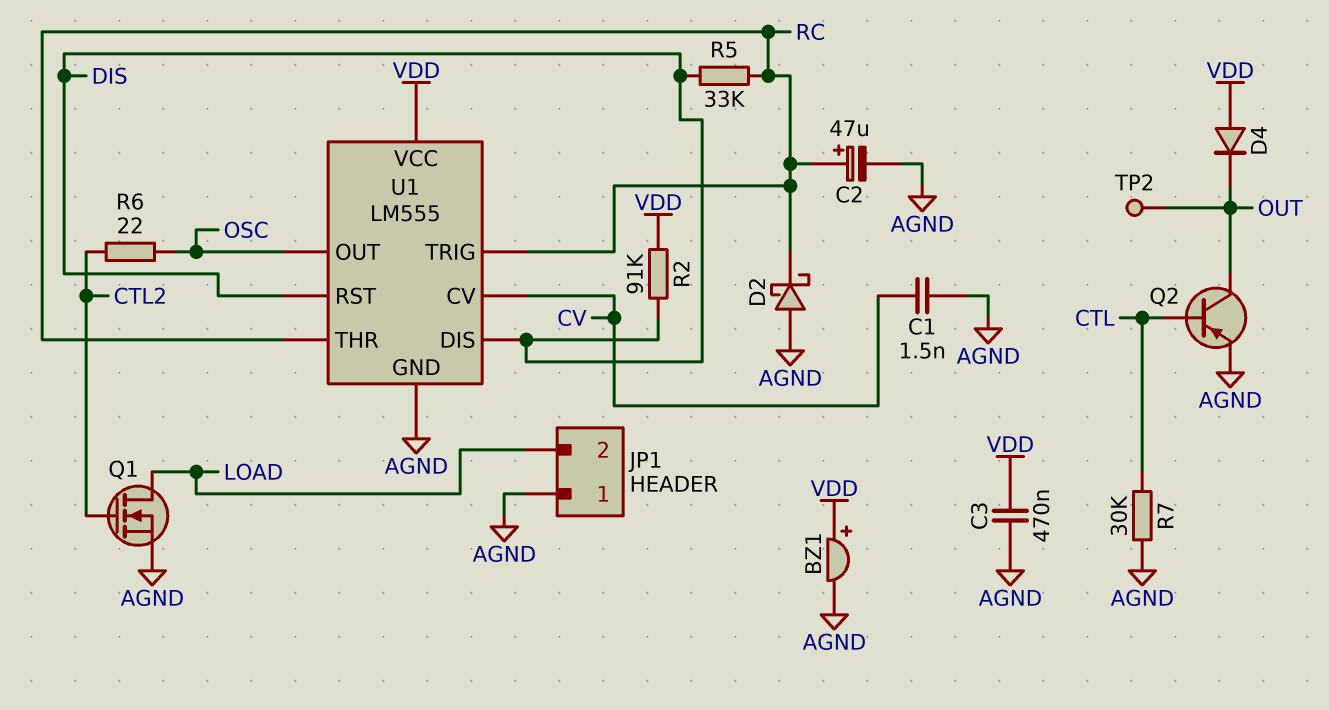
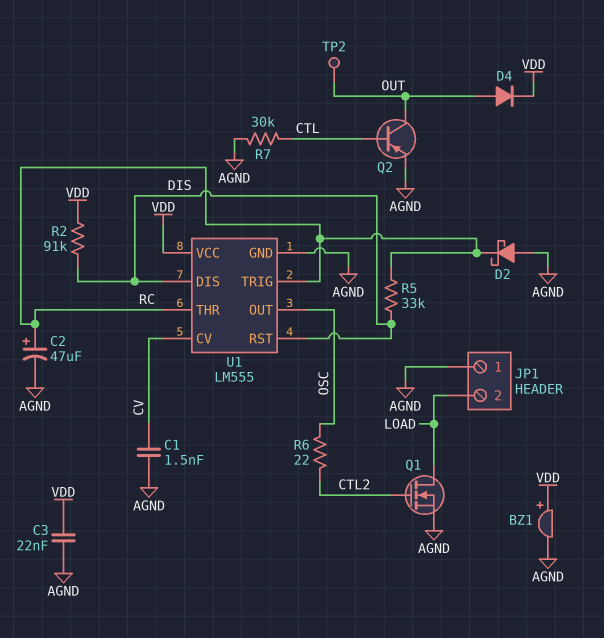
C3: 470nF (AGND, VDD) -> 22nF (AGND, VDD)
D4: diode (A VDD, K OUT) -> diode (A OUT, K VDD)

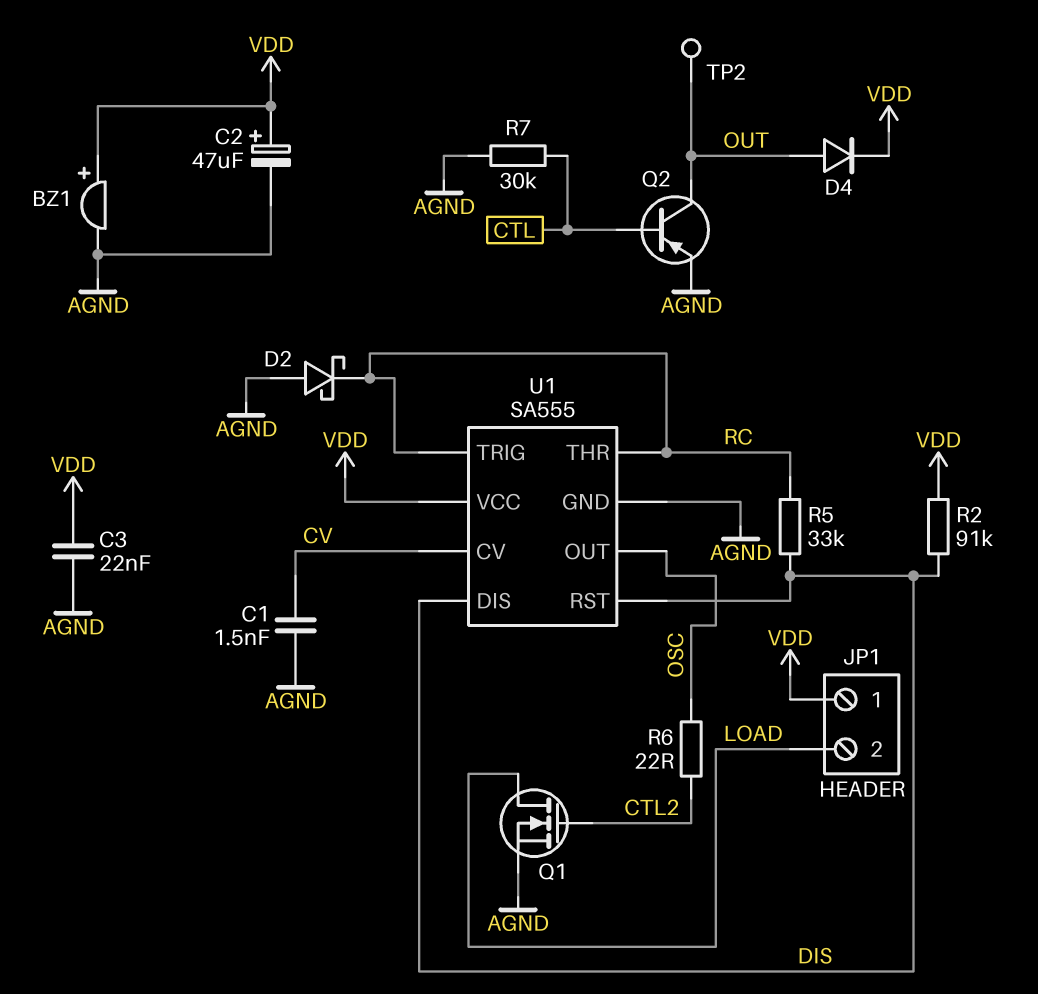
C2: 47uF (plus RC, minus AGND) -> 47uF (plus VDD, minus AGND)
JP1 pin 1: AGND -> VDD
U1: LM555 -> SA555

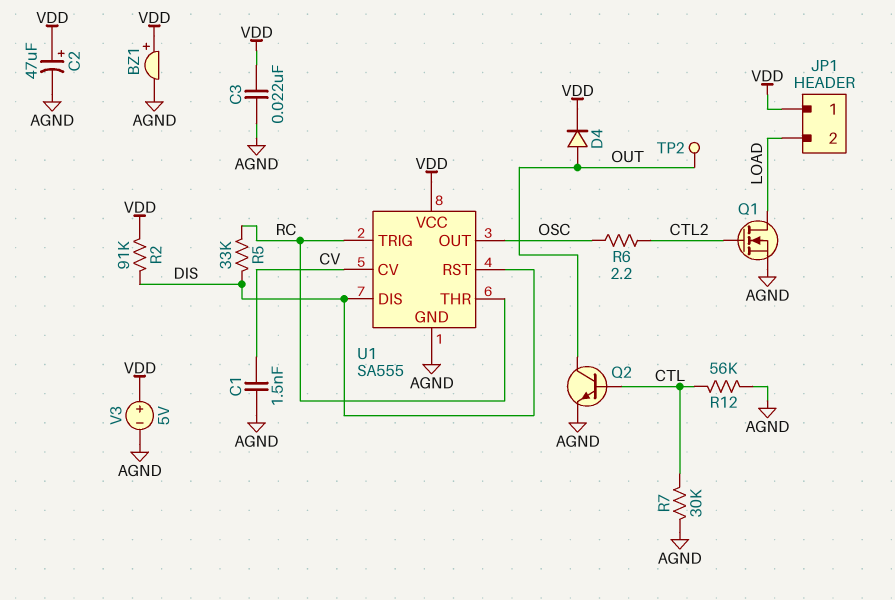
D2: schottky (A AGND, K RC) -> none
Q2: PNP (B CTL, C OUT, E AGND) -> NPN (B CTL, C OUT, E AGND)
R6: 22 (CTL2, OSC) -> 2.2 (CTL2, OSC)
R12: none -> 56k (AGND, CTL)
V3: none -> 5V (plus VDD, minus AGND)

